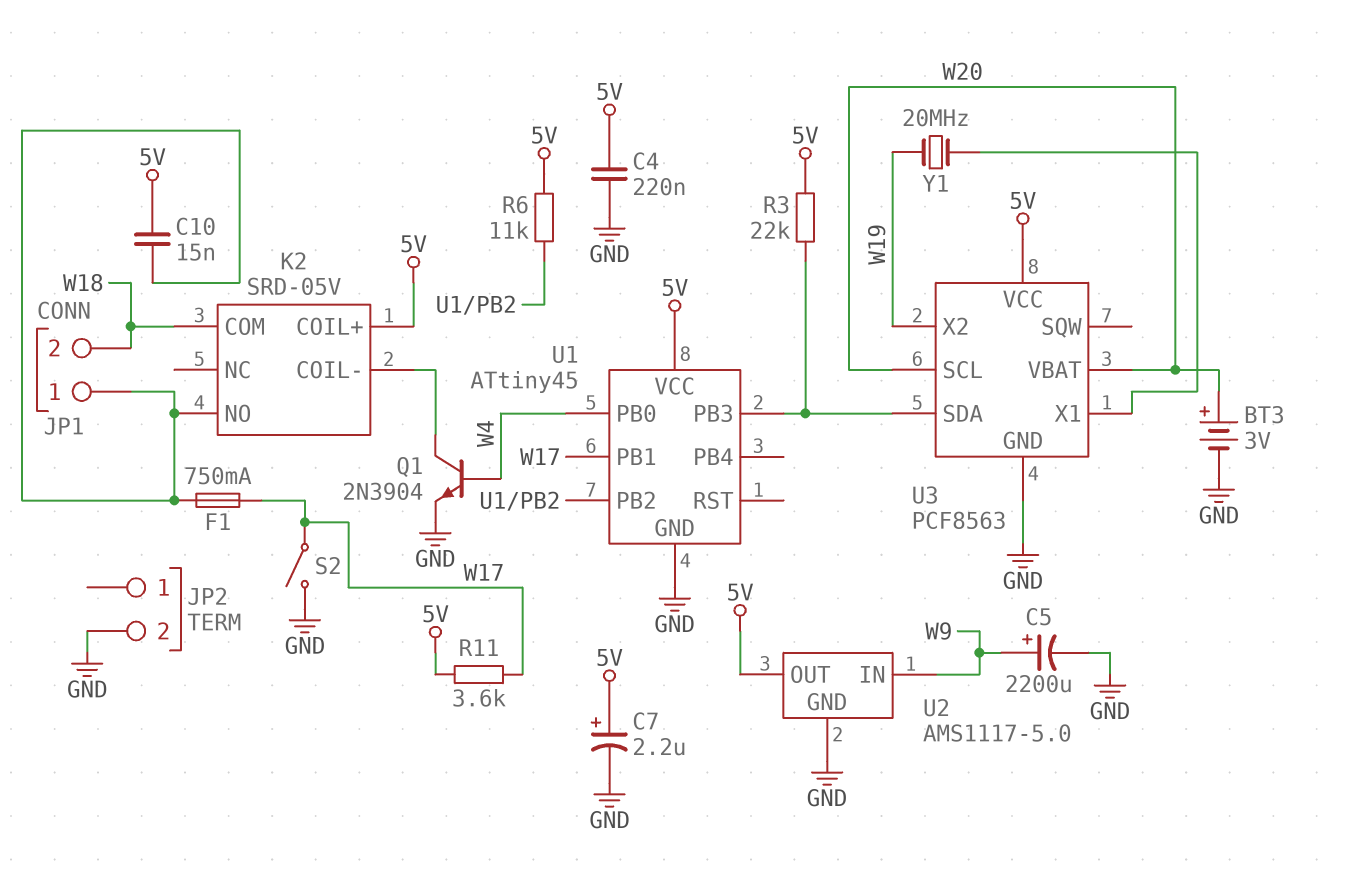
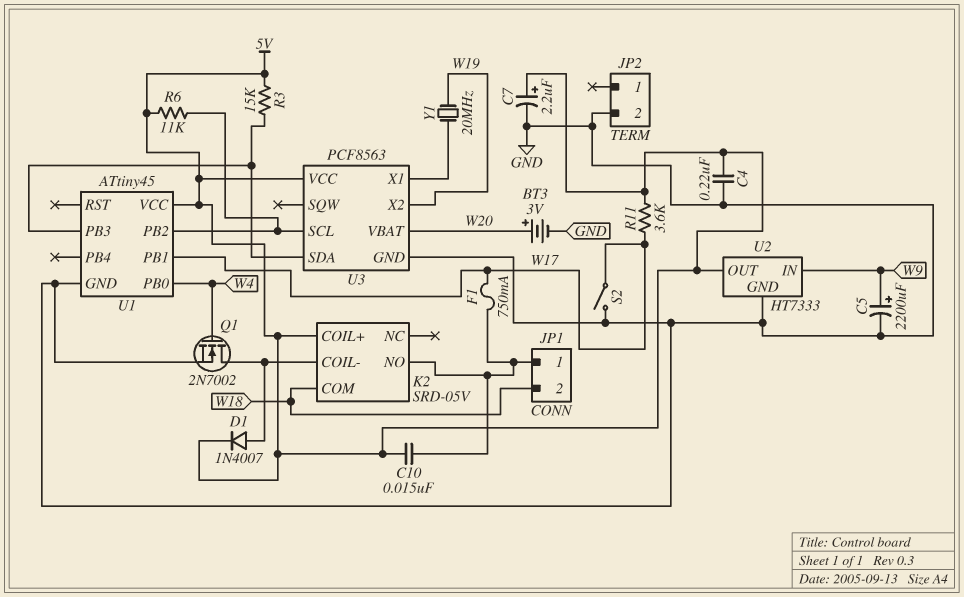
D1: none -> diode 1N4007 (A K2/COIL-, K 5V)
Q1: NPN 2N3904 (B W4, C K2/COIL-, E GND) -> NMOS 2N7002 (G W4, D K2/COIL-, S GND)
R3: 22k (5V, U1/PB3) -> 15k (5V, U1/PB3)
U2: AMS1117-5.0 -> HT7333
U3 pin SCL: W20 -> U1/PB2

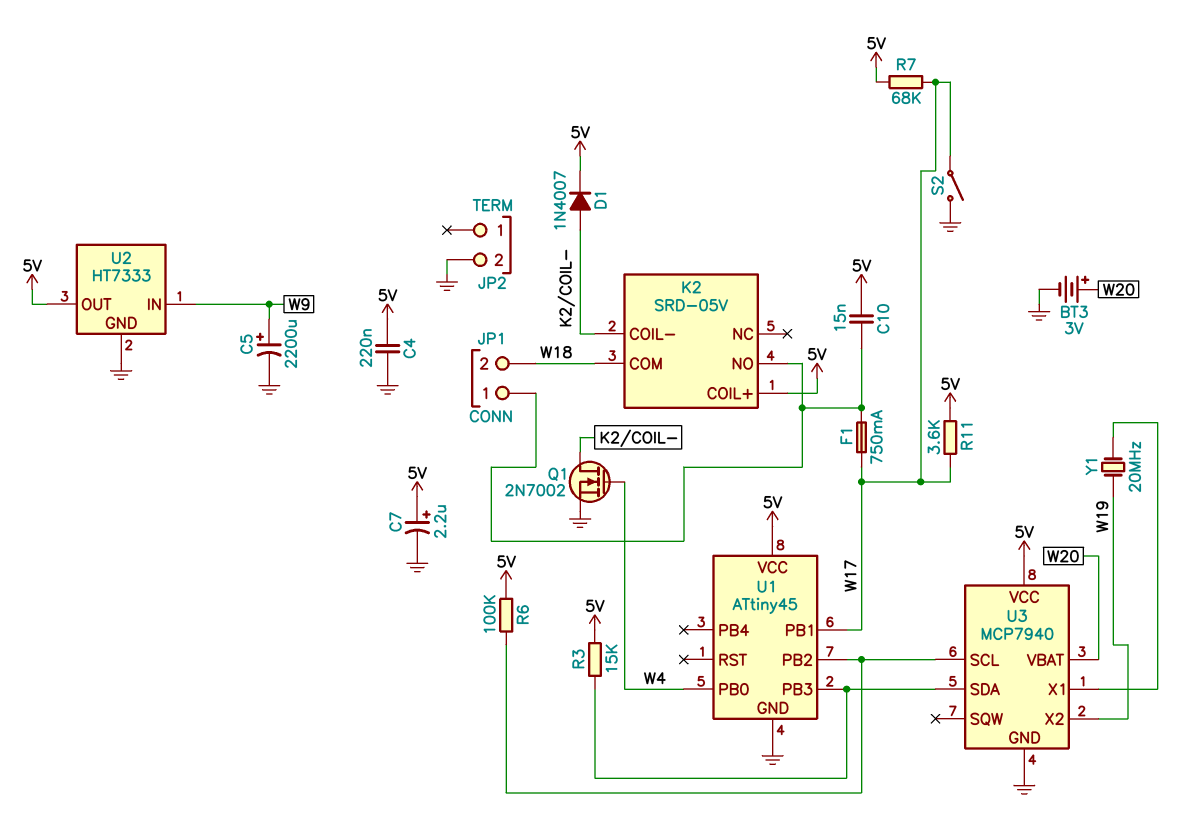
R6: 11k (5V, U1/PB2) -> 100k (5V, U1/PB2)
R7: none -> 68k (5V, W17)
U3: PCF8563 -> MCP7940

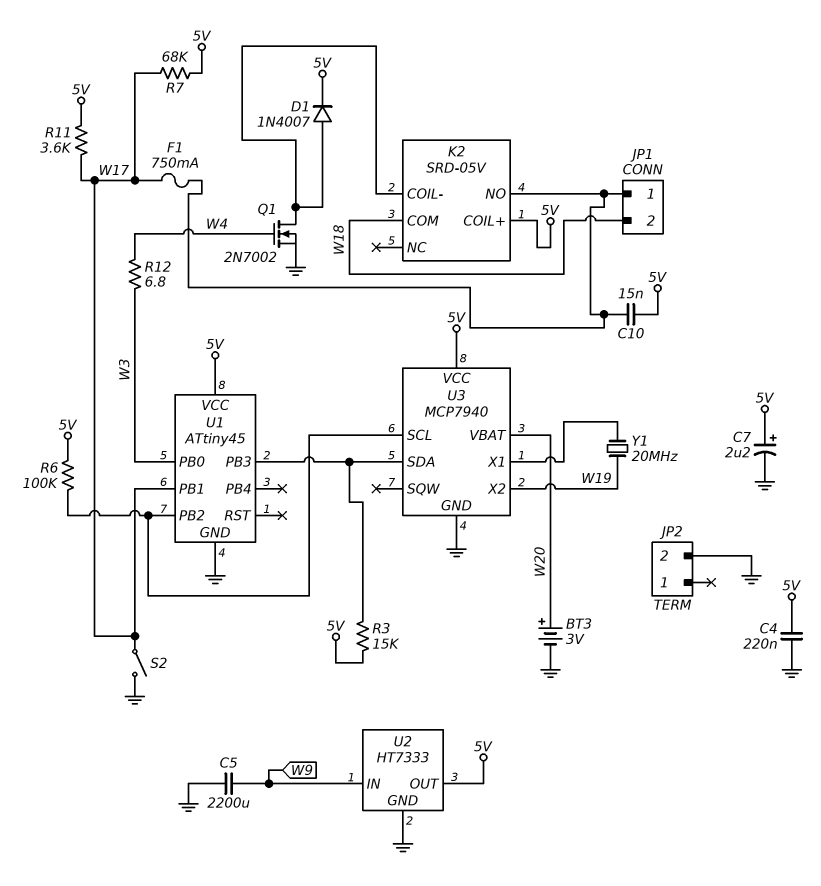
C5: 2200uF (plus W9, minus GND) -> 2200uF (GND, W9)
R12: none -> 6.8 (W3, W4)
U1 pin PB0: W4 -> W3

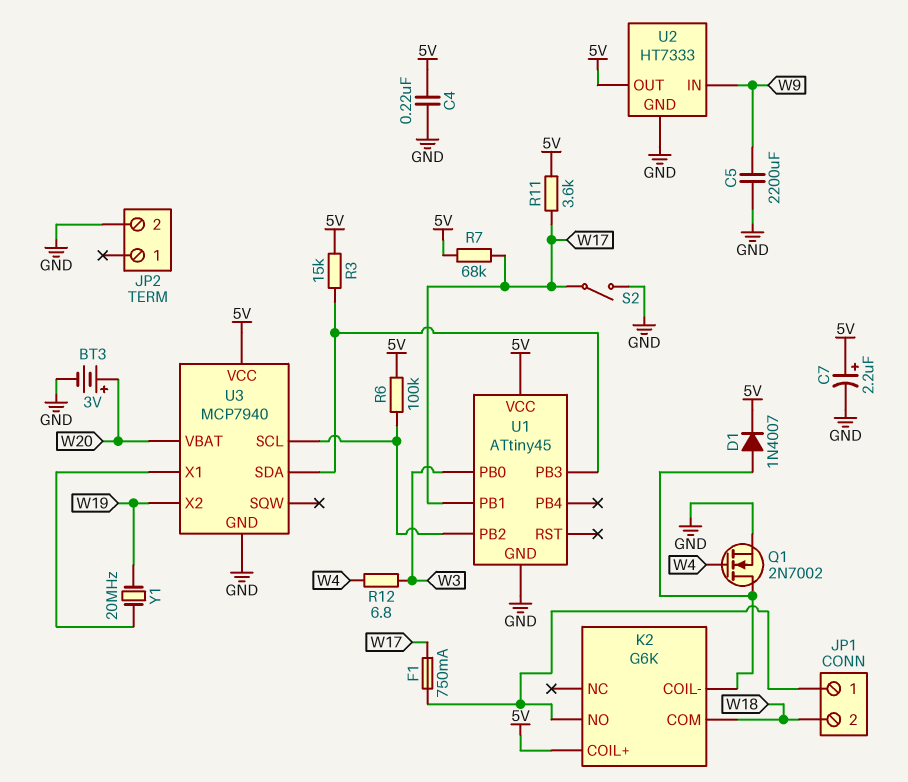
C10: 15nF (5V, JP1/1) -> none
K2: SRD-05V -> G6K

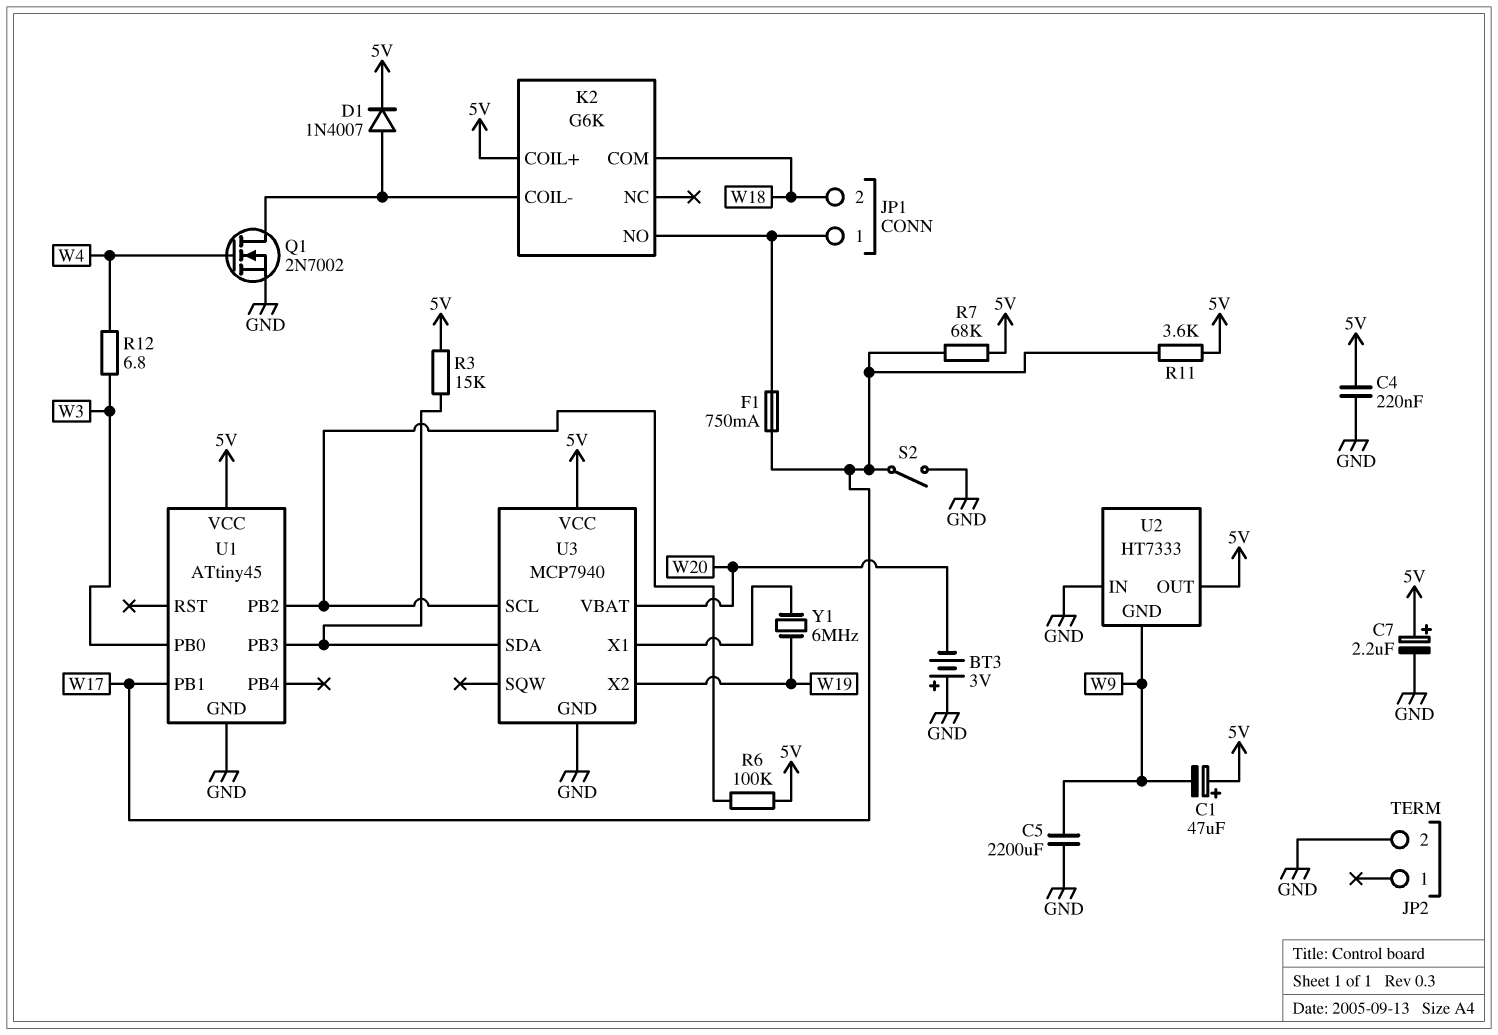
BT3: 3V (plus W20, minus GND) -> 3V (plus GND, minus W20)
C1: none -> 47uF (plus 5V, minus W9)
U2 pin GND: GND -> W9
U2 pin IN: W9 -> GND
Y1: 20MHz (U3/X1, W19) -> 6MHz (U3/X1, W19)

